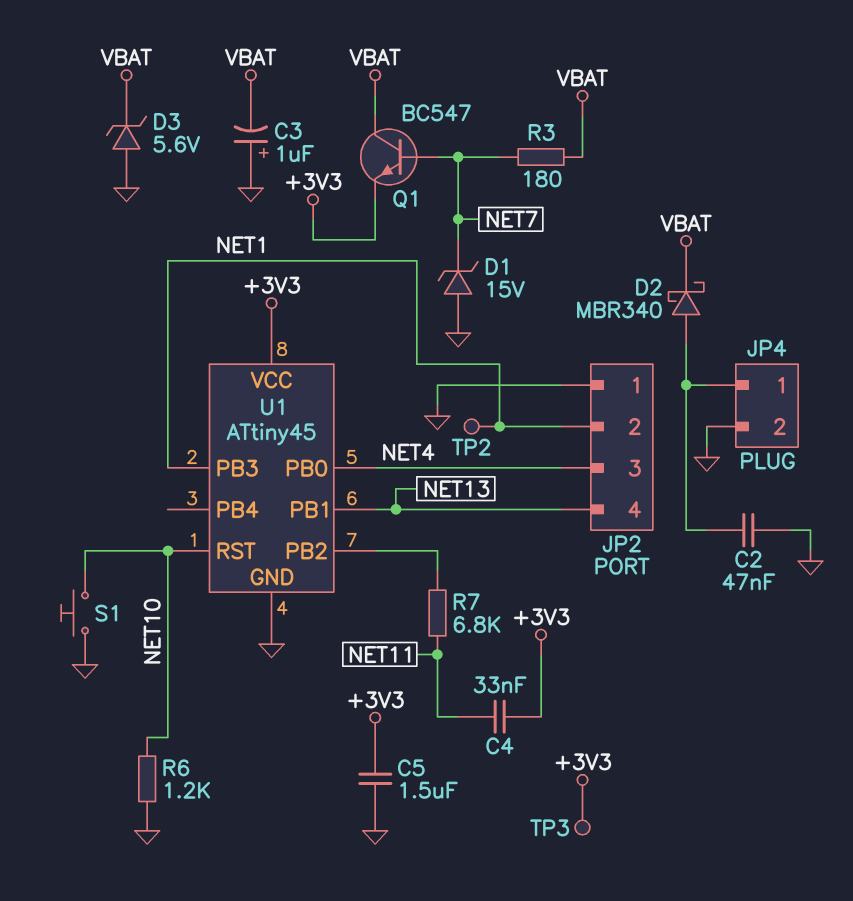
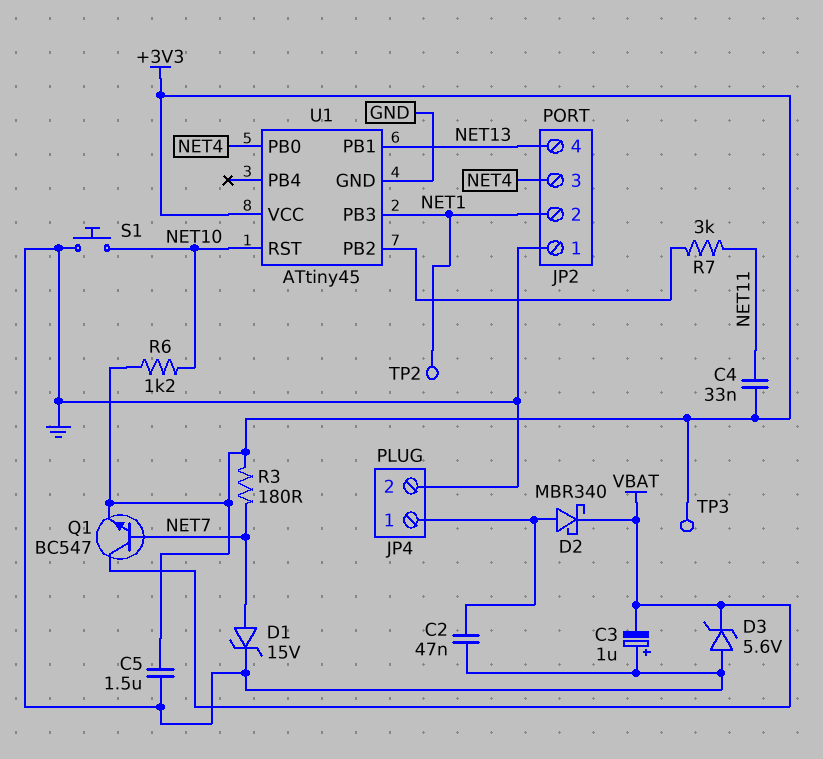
D1: zener 15V (A GND, K NET7) -> zener 15V (A NET7, K GND)
R3: 180 (NET7, VBAT) -> 180 (+3V3, NET7)
R6: 1.2k (GND, NET10) -> 1.2k (+3V3, NET10)
R7: 6.8k (NET11, U1/PB2) -> 3k (NET11, U1/PB2)

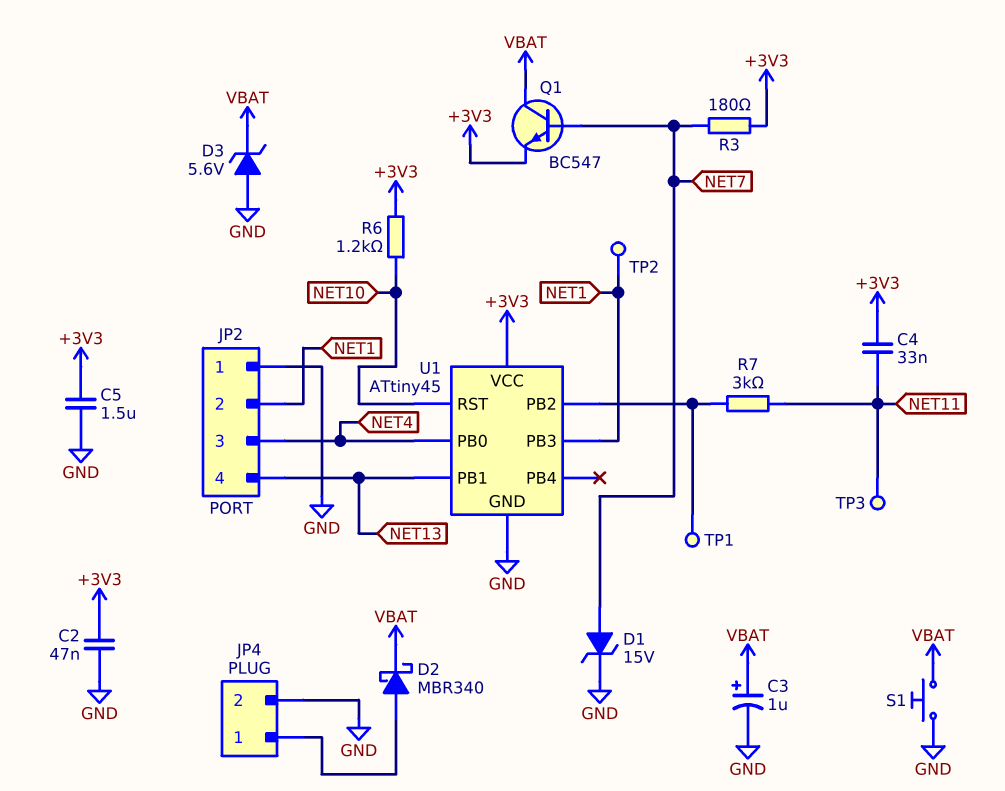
C2: 47nF (GND, JP4/1) -> 47nF (+3V3, GND)
C3: 1uF (plus GND, minus VBAT) -> 1uF (plus VBAT, minus GND)
S1: button (GND, NET10) -> button (GND, VBAT)
TP1: none -> test point (U1/PB2)
TP3: test point (+3V3) -> test point (NET11)

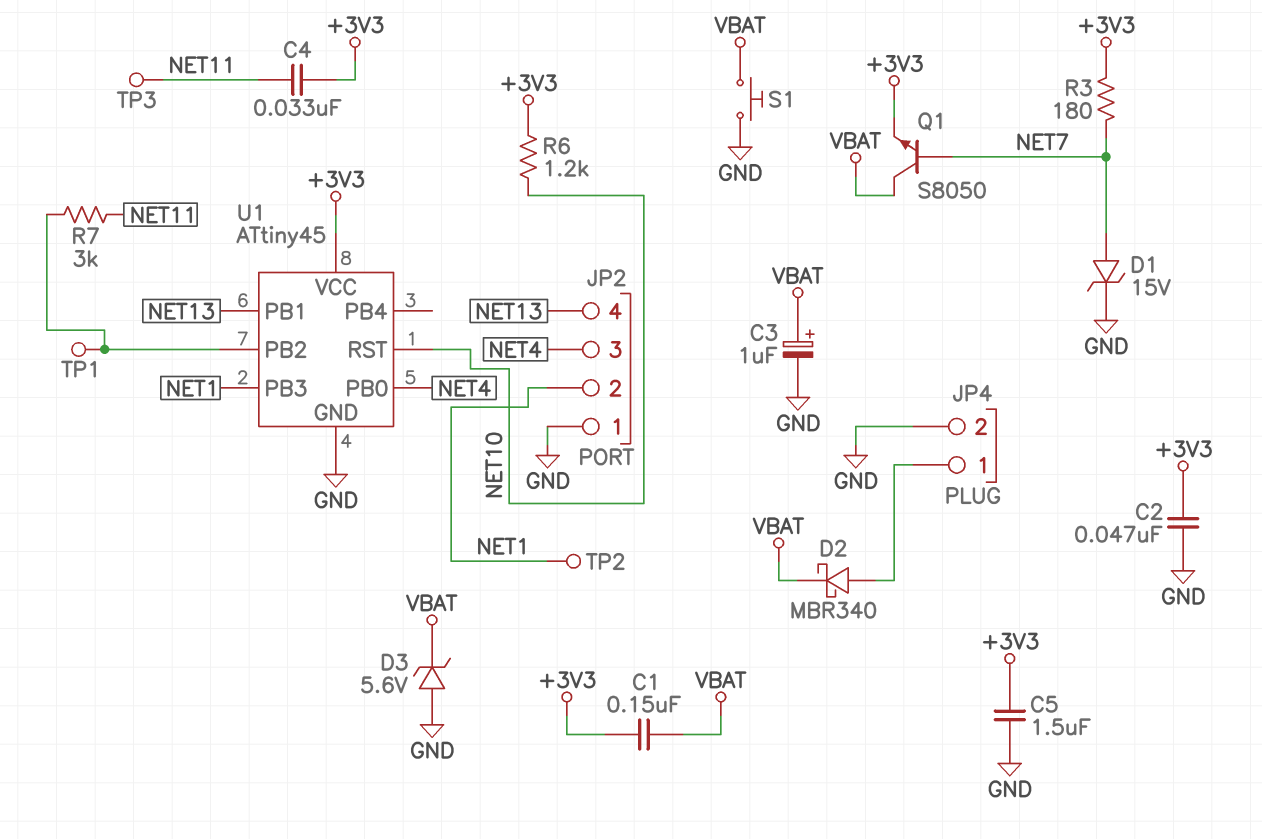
C1: none -> 150nF (+3V3, VBAT)
Q1: NPN BC547 (B NET7, C VBAT, E +3V3) -> NPN S8050 (B NET7, C VBAT, E +3V3)

